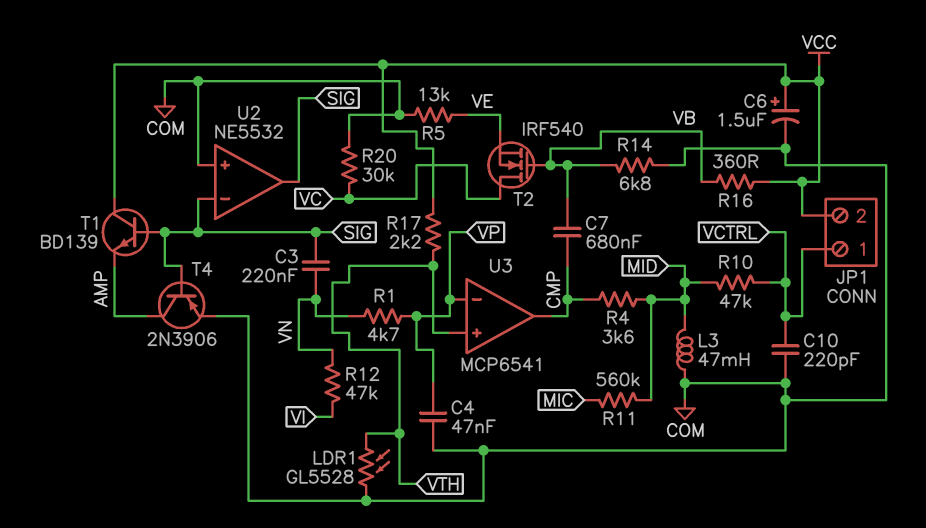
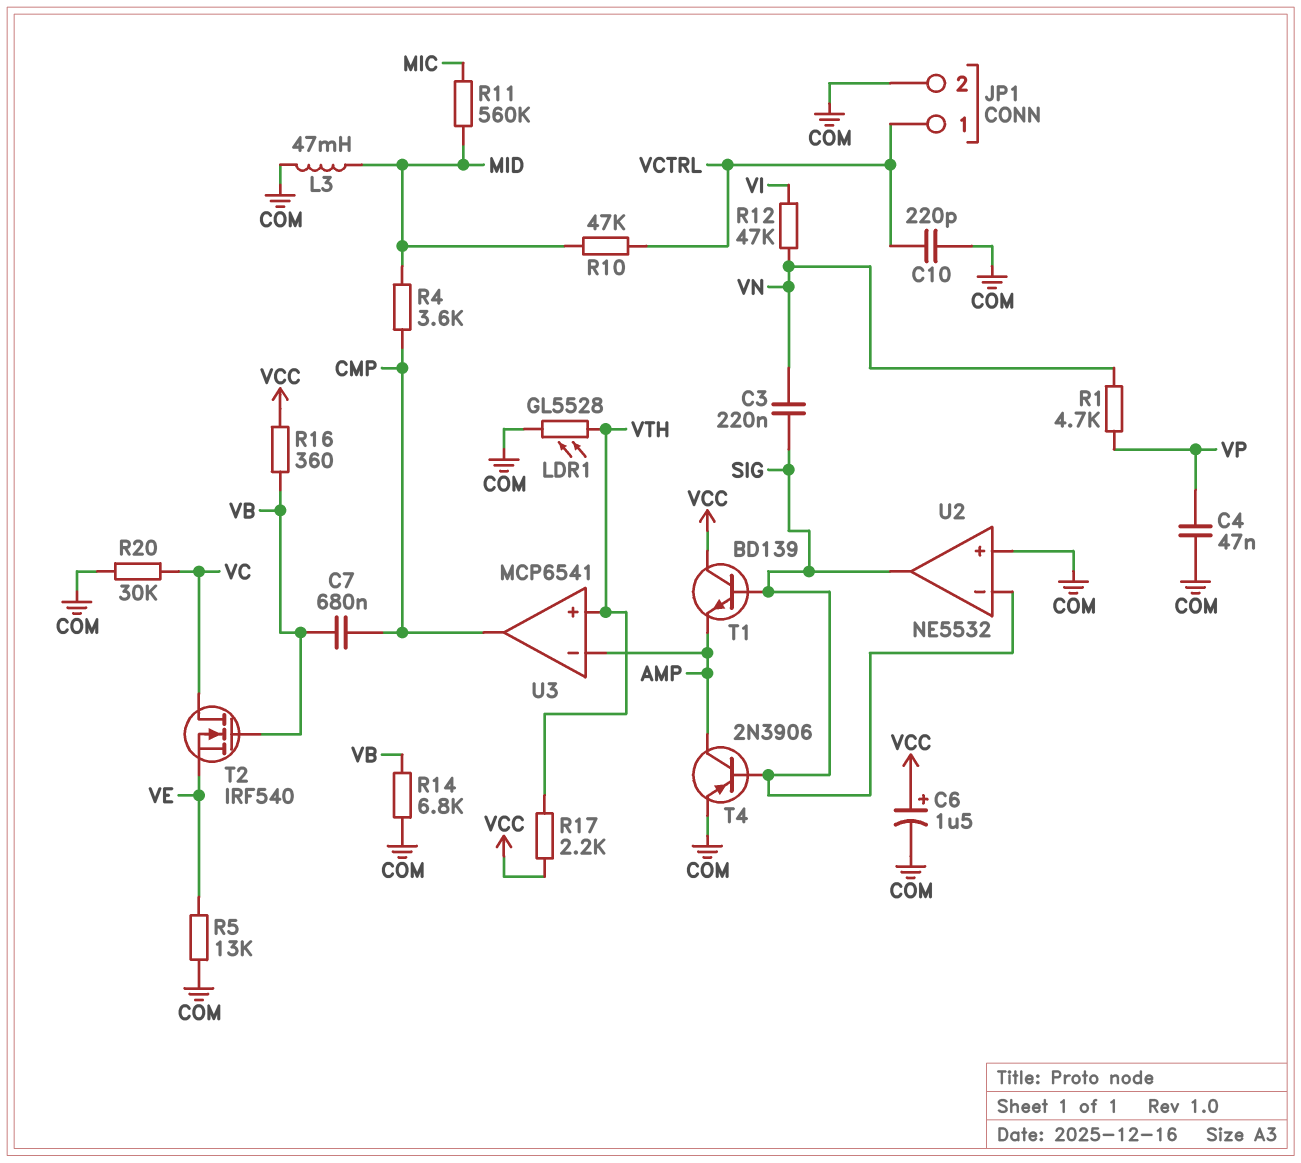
JP1 pin 2: VCC -> COM
U3 pin in-: VP -> AMP

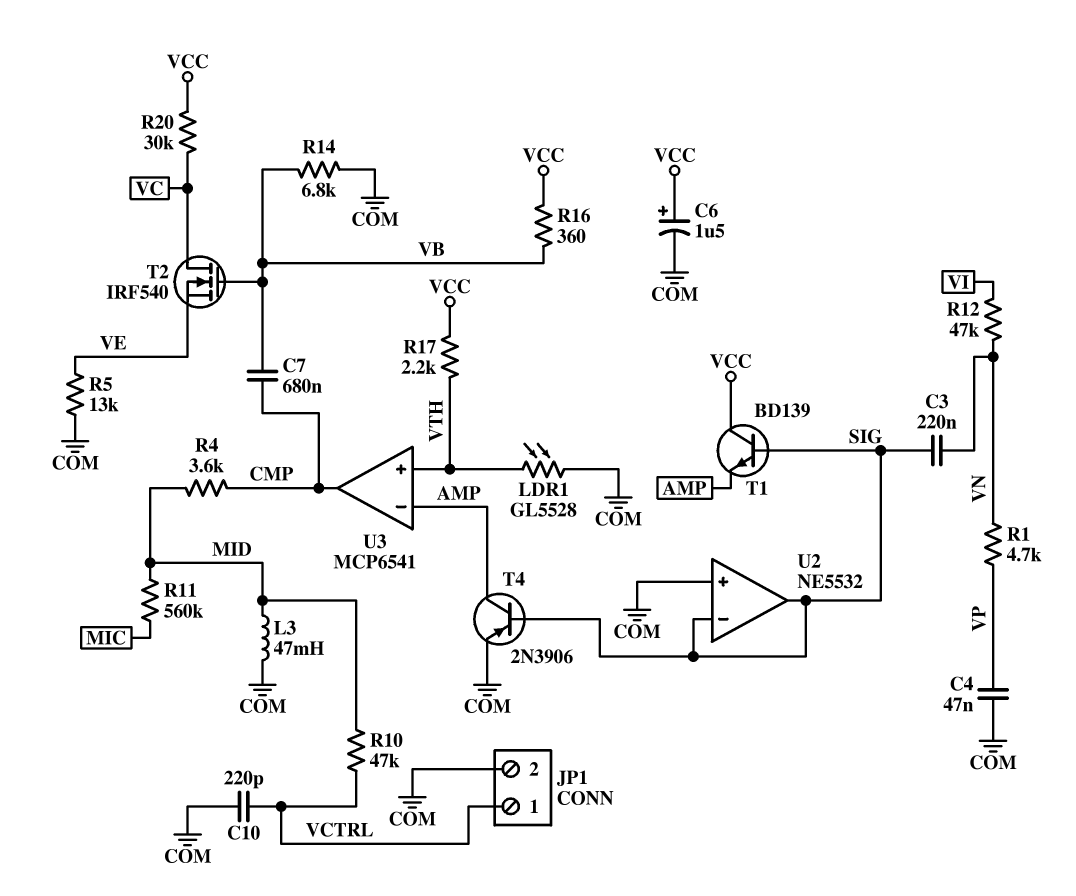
R20: 30k (COM, VC) -> 30k (VC, VCC)

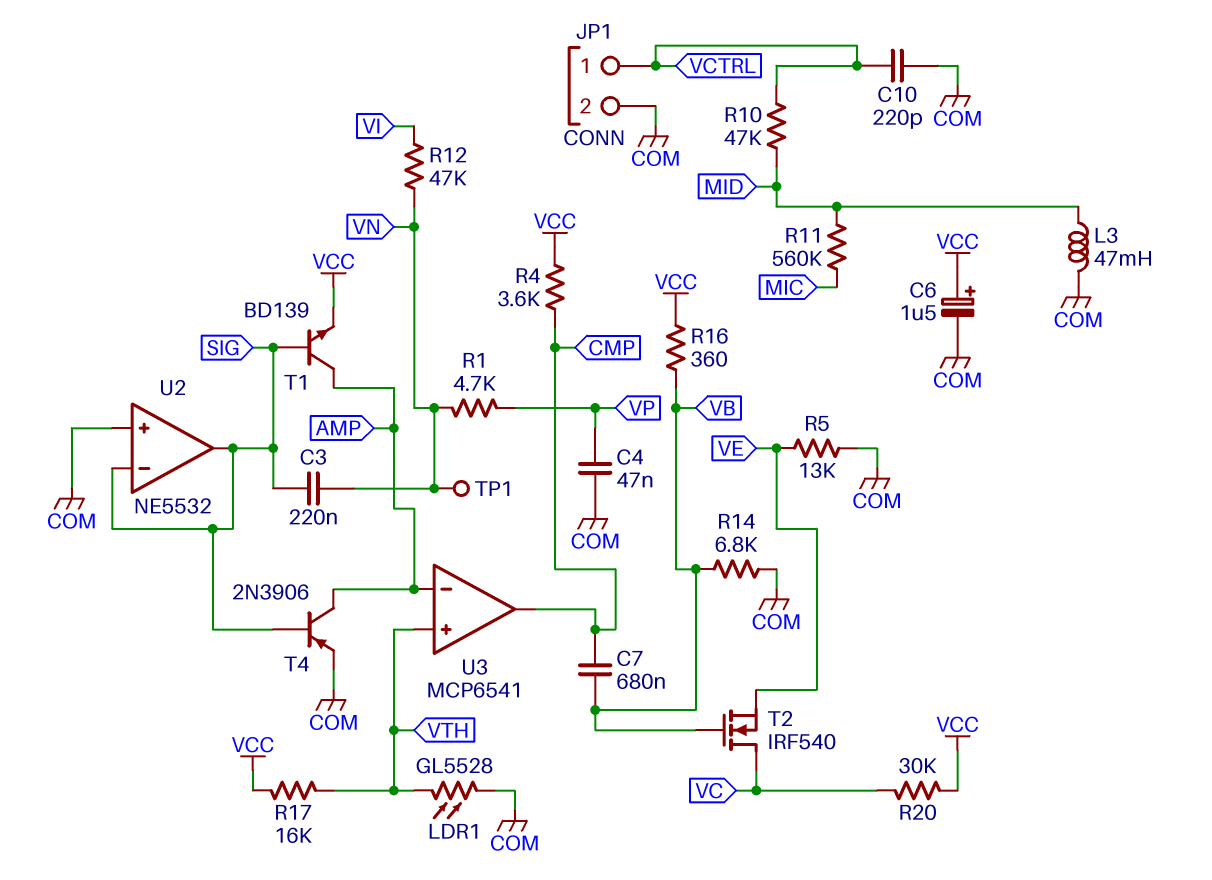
R4: 3.6k (CMP, MID) -> 3.6k (CMP, VCC)
R17: 2.2k (VCC, VTH) -> 16k (VCC, VTH)
T1: NPN BD139 (B SIG, C VCC, E AMP) -> NPN BD139 (B SIG, C AMP, E VCC)
TP1: none -> test point (VN)

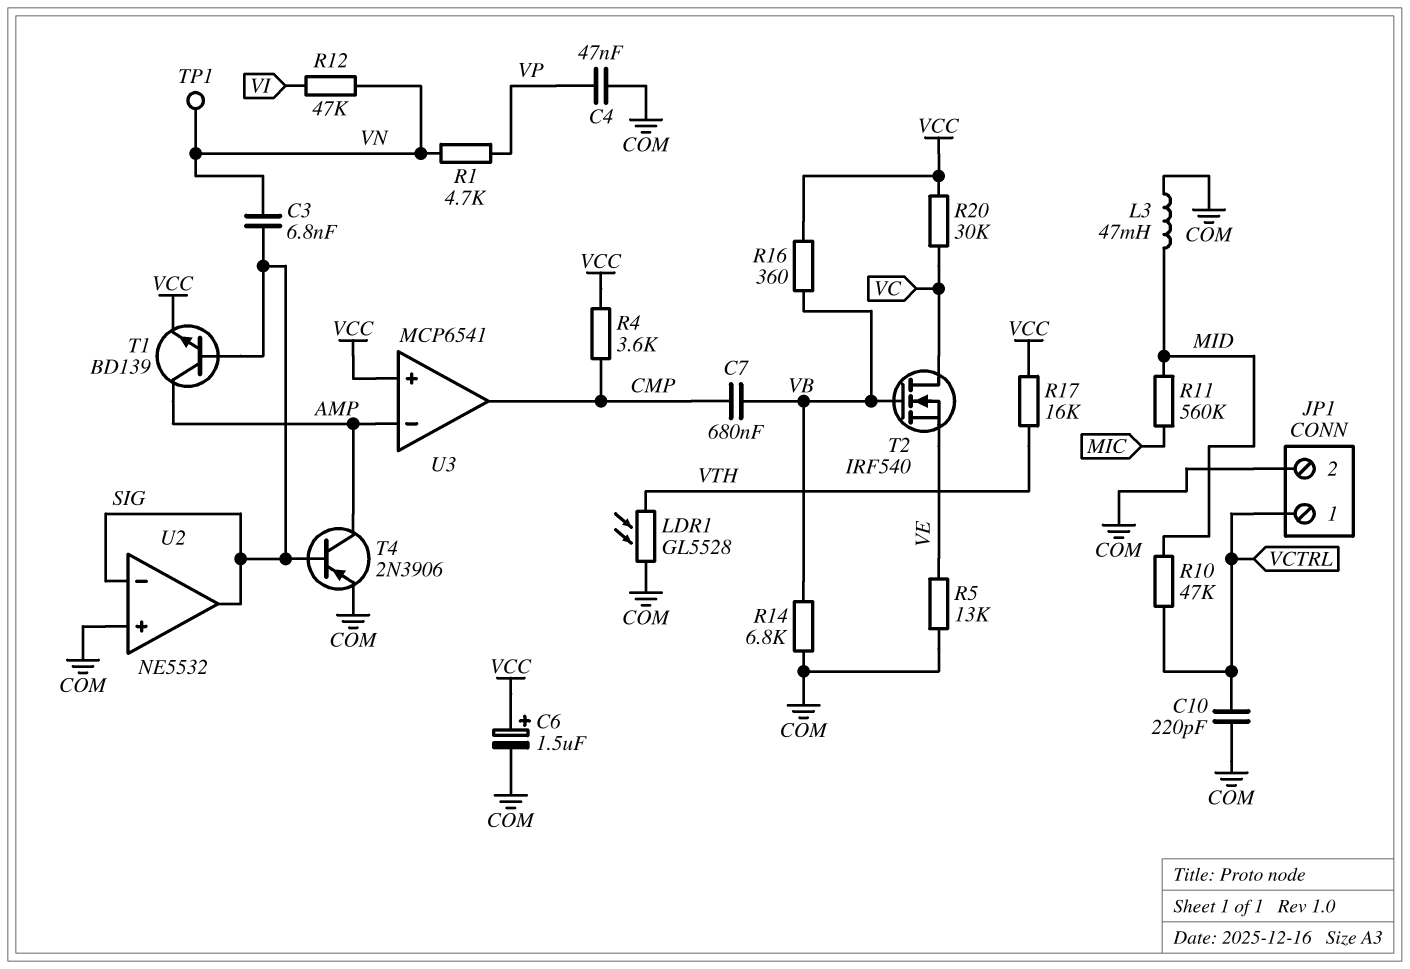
C3: 220nF (SIG, VN) -> 6.8nF (SIG, VN)
U3 pin in+: VTH -> VCC

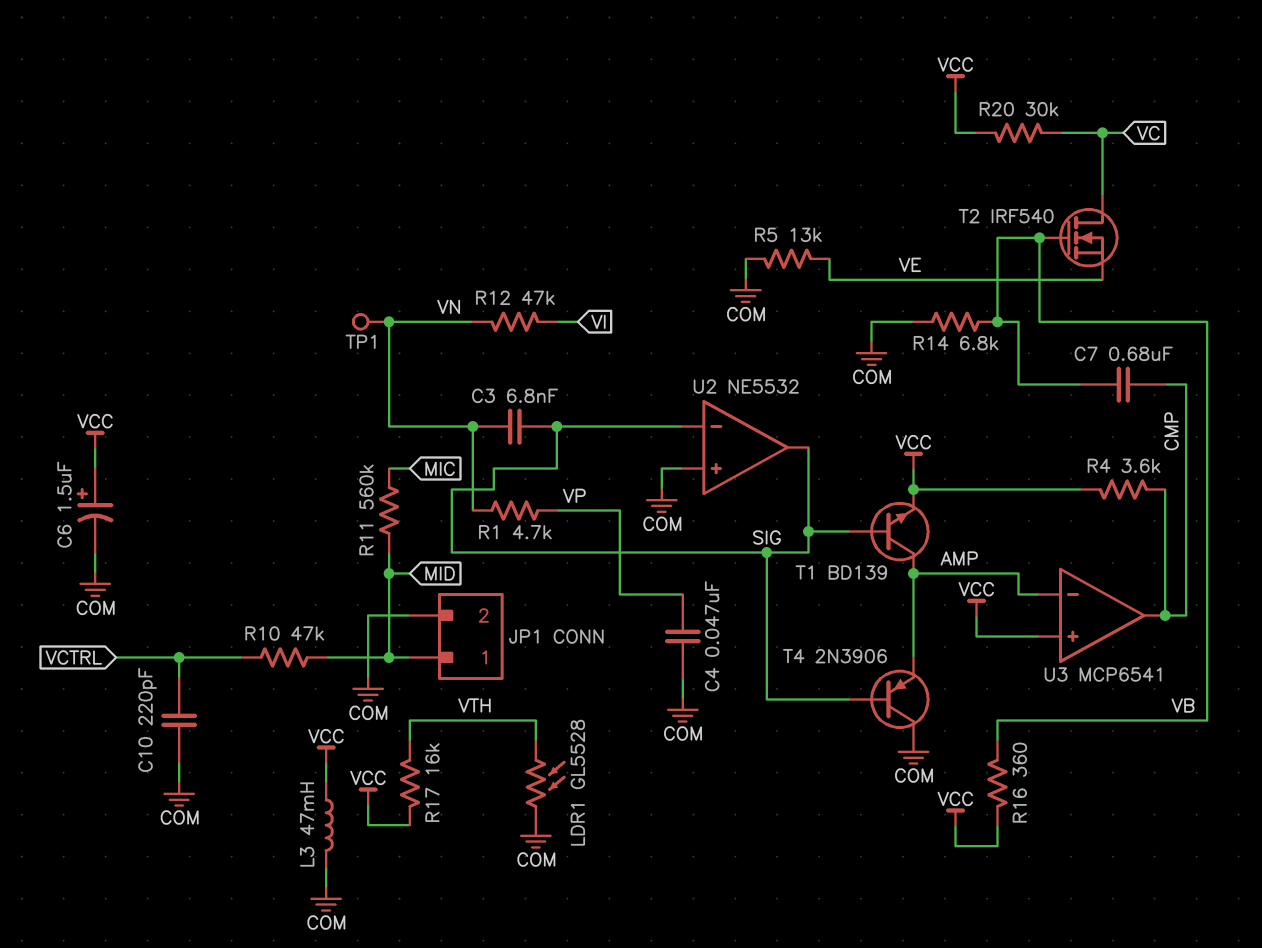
JP1 pin 1: VCTRL -> MID
L3: 47mH (COM, MID) -> 47mH (COM, VCC)
T4: PNP 2N3906 (B SIG, C AMP, E COM) -> PNP 2N3906 (B SIG, C COM, E AMP)

